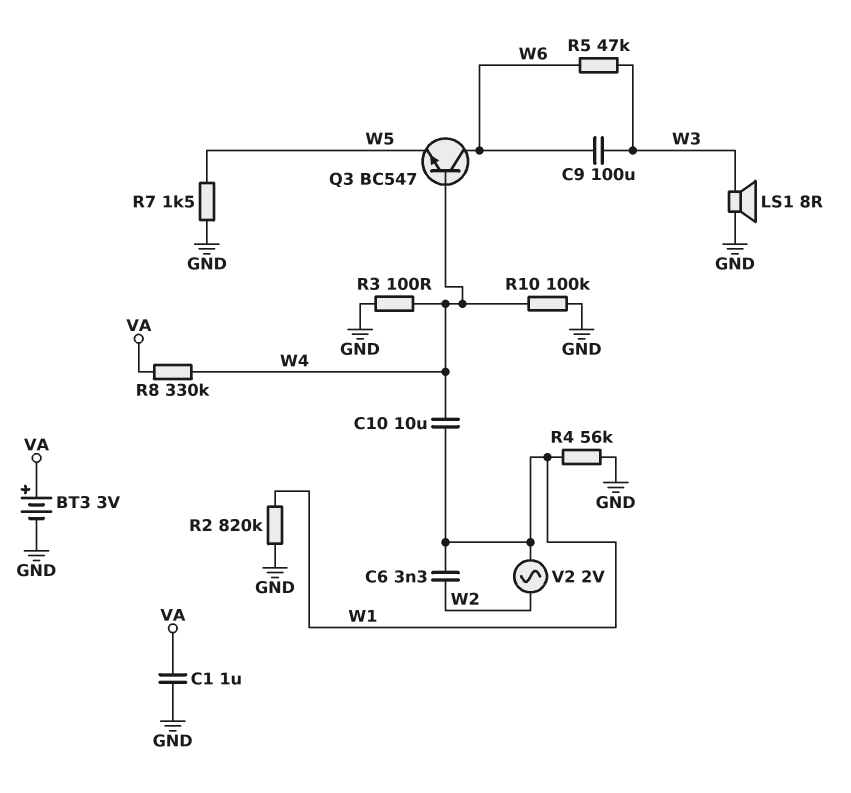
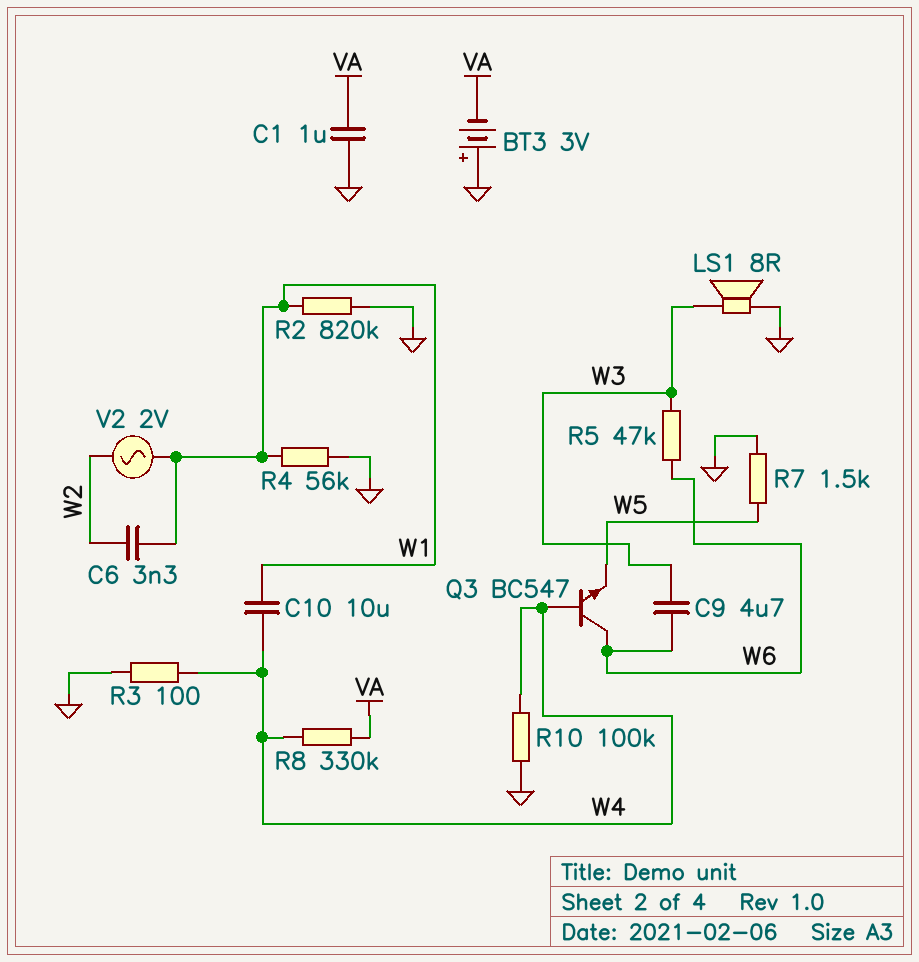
BT3: 3V (plus VA, minus GND) -> 3V (plus GND, minus VA)
C9: 100uF (W3, W6) -> 4.7uF (W3, W6)

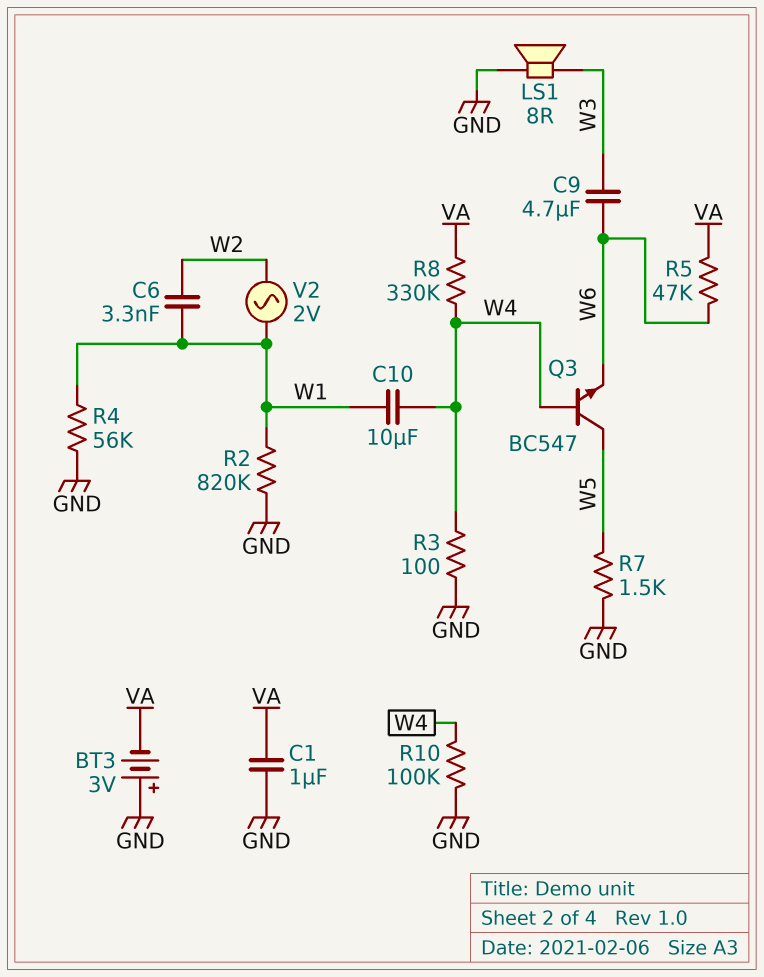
Q3: NPN BC547 (B W4, C W6, E W5) -> NPN BC547 (B W4, C W5, E W6)
R5: 47k (W3, W6) -> 47k (VA, W6)

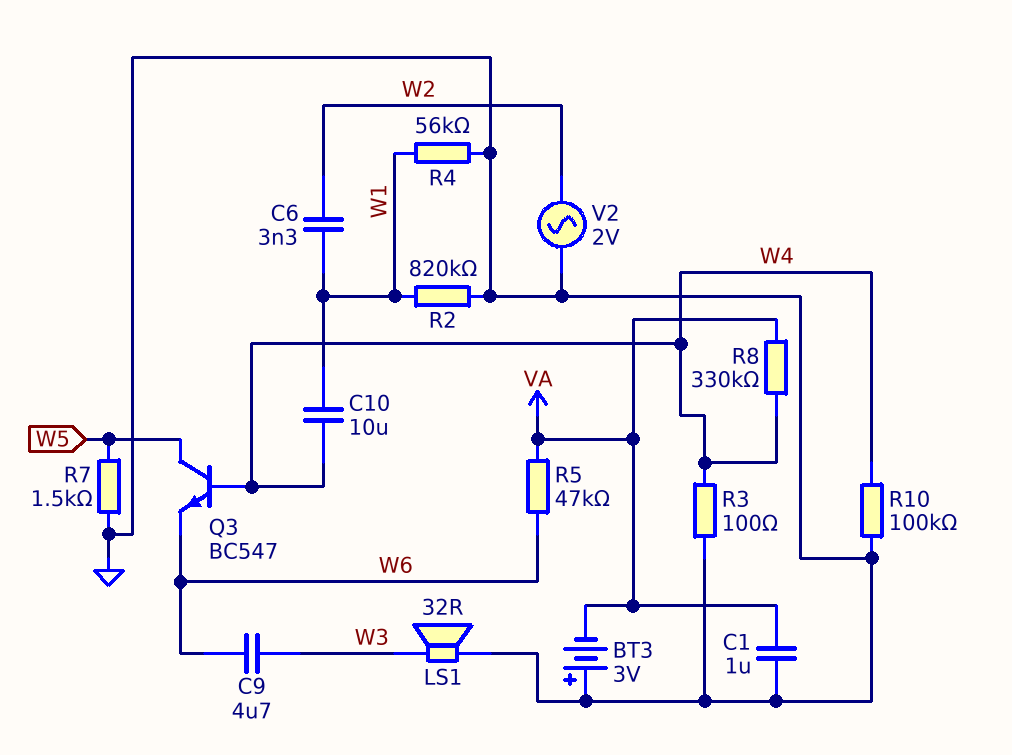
LS1: speaker 8R (GND, W3) -> speaker 32R (GND, W3)
V2: AC 2V (W1, W2) -> AC 2V (GND, W2)

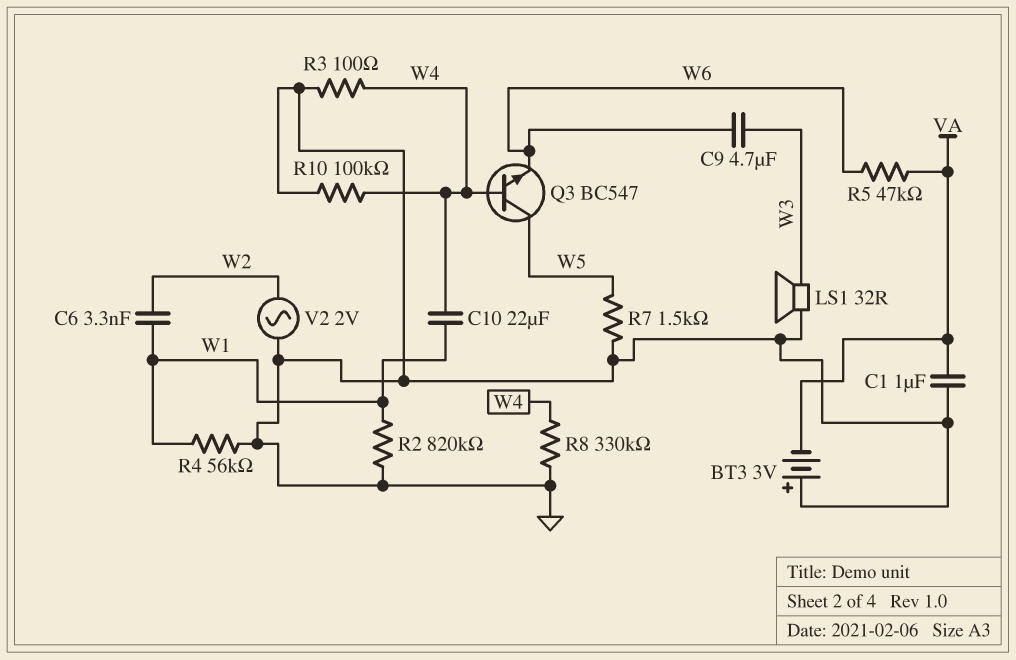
C10: 10uF (W1, W4) -> 22uF (W1, W4)
R8: 330k (VA, W4) -> 330k (GND, W4)

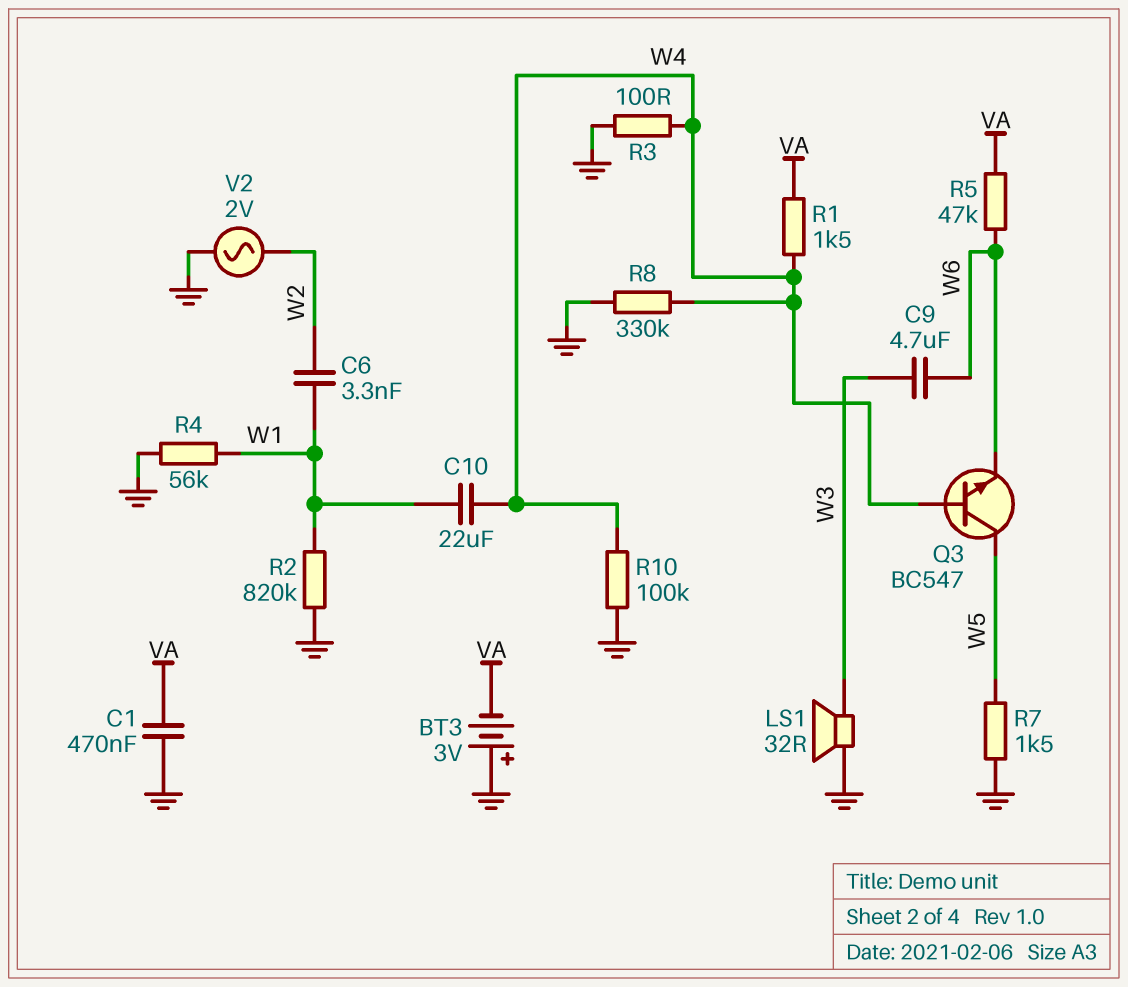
C1: 1uF (GND, VA) -> 470nF (GND, VA)
R1: none -> 1.5k (VA, W4)

